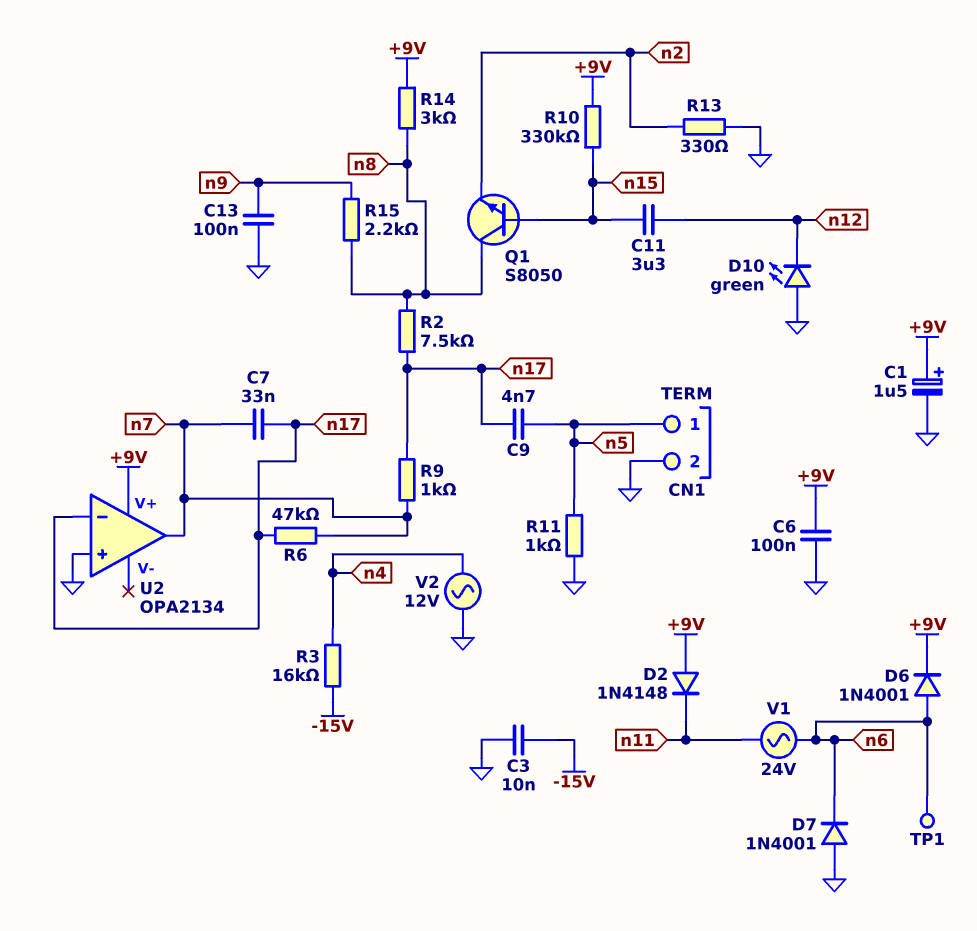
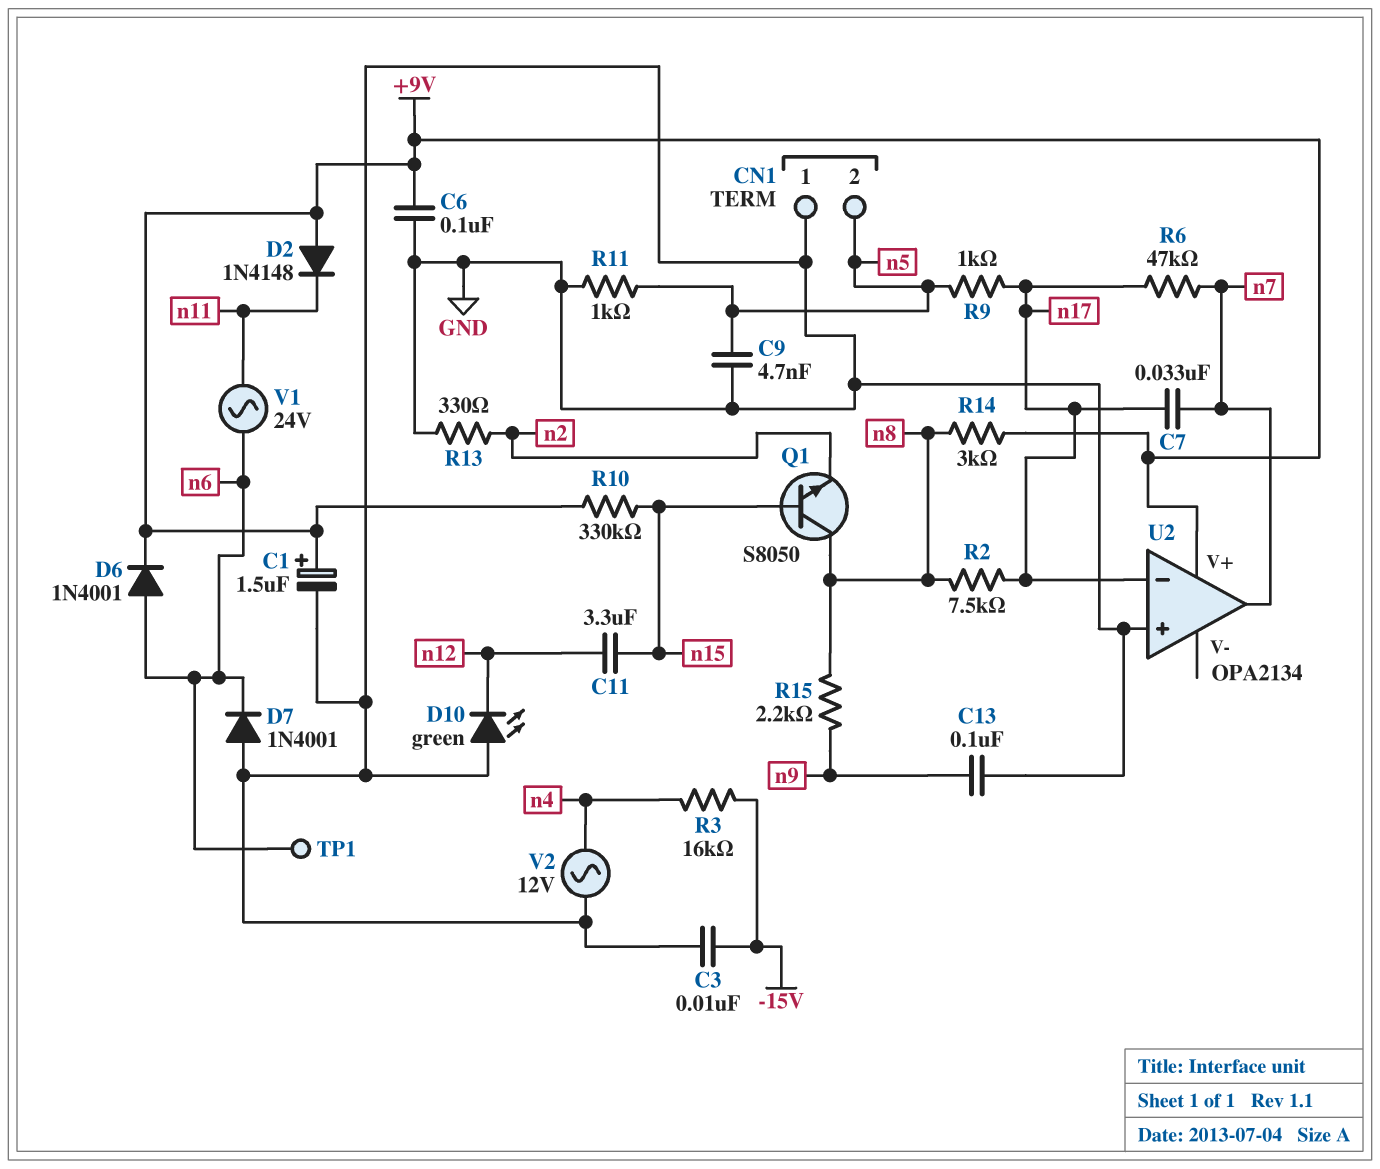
C9: 4.7nF (n5, n17) -> 4.7nF (GND, n5)
CN1 pin 1: n5 -> GND
CN1 pin 2: GND -> n5
R9: 1k (n7, n17) -> 1k (n5, n17)

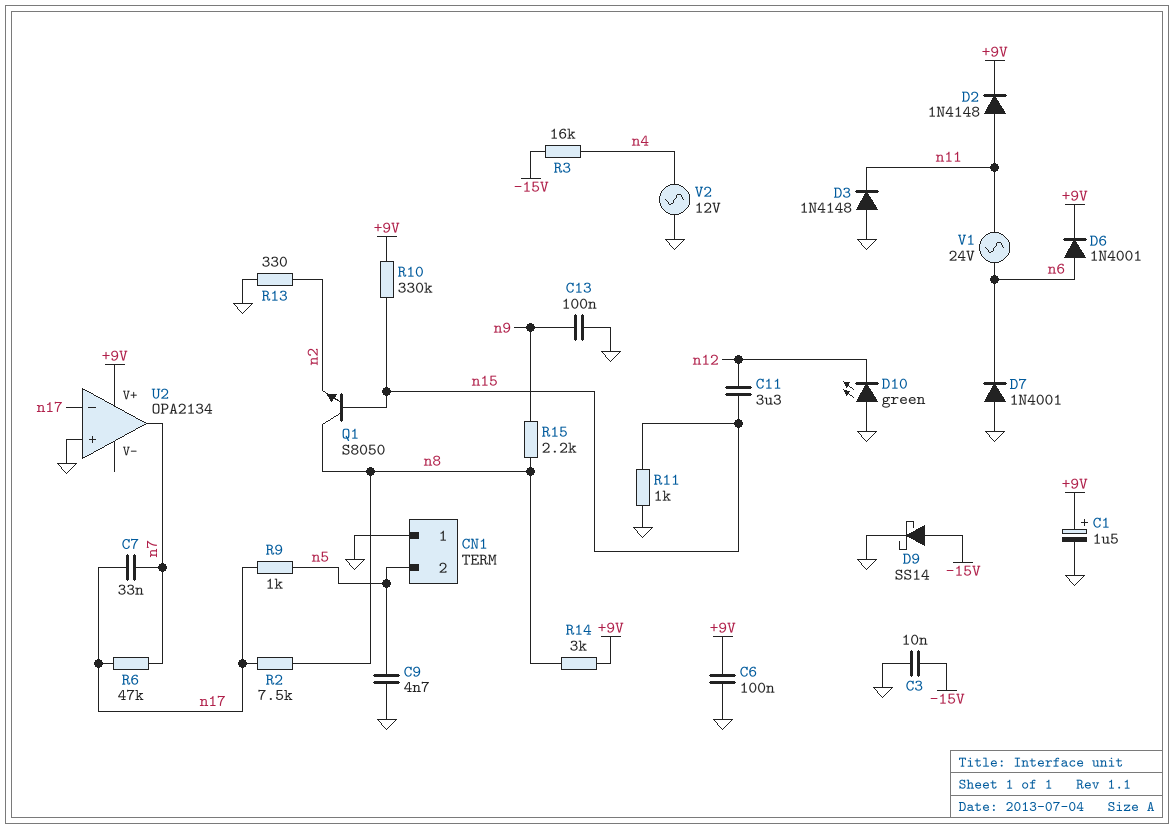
D2: diode 1N4148 (A +9V, K n11) -> diode 1N4148 (A n11, K +9V)
D3: none -> diode 1N4148 (A GND, K n11)
D9: none -> schottky SS14 (A -15V, K GND)
R11: 1k (GND, n5) -> 1k (GND, n15)
TP1: test point (n6) -> none

